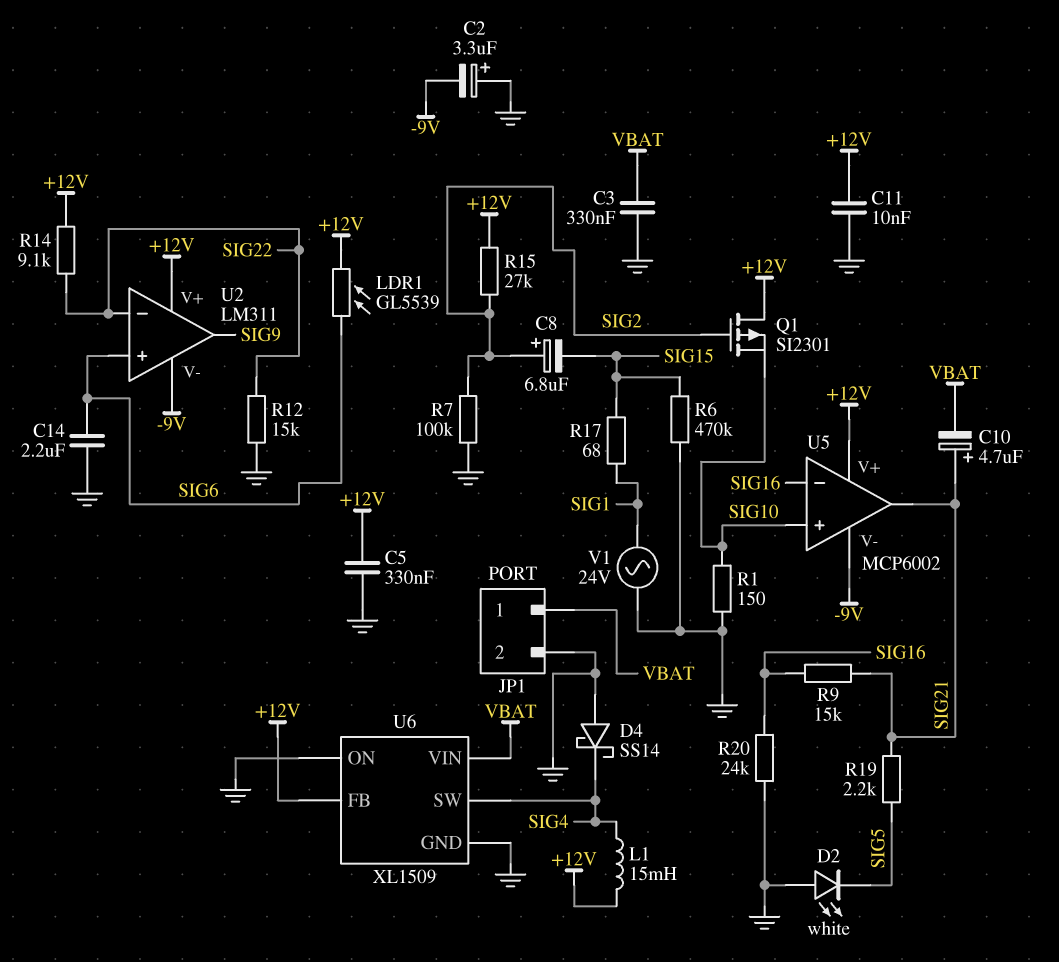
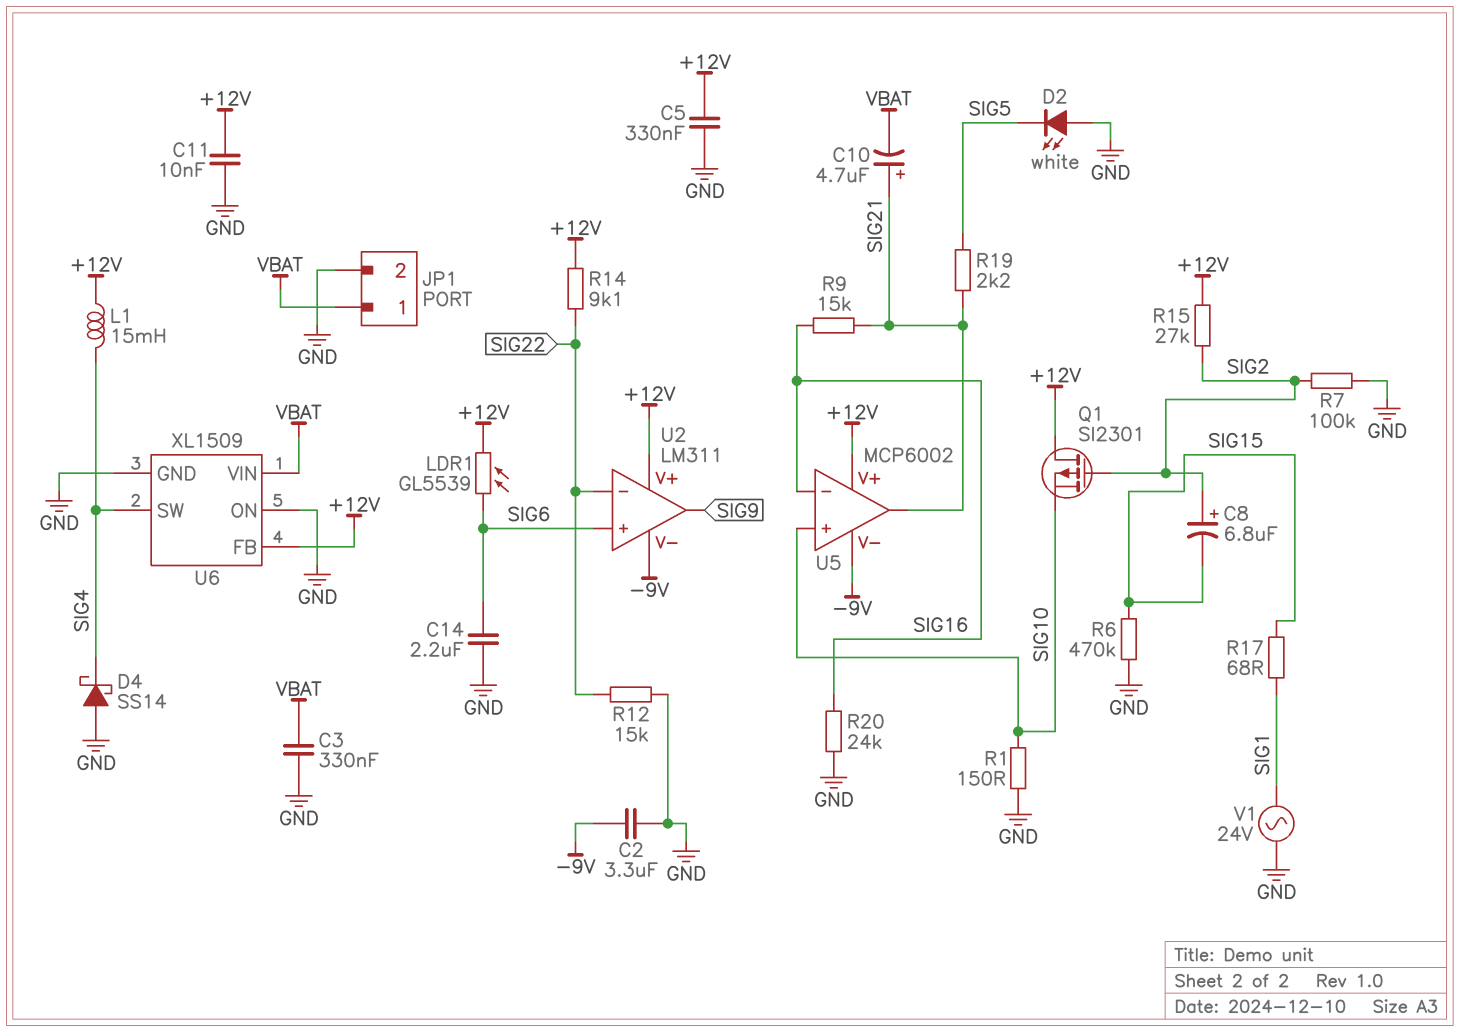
C2: 3.3uF (plus GND, minus -9V) -> 3.3uF (-9V, GND)

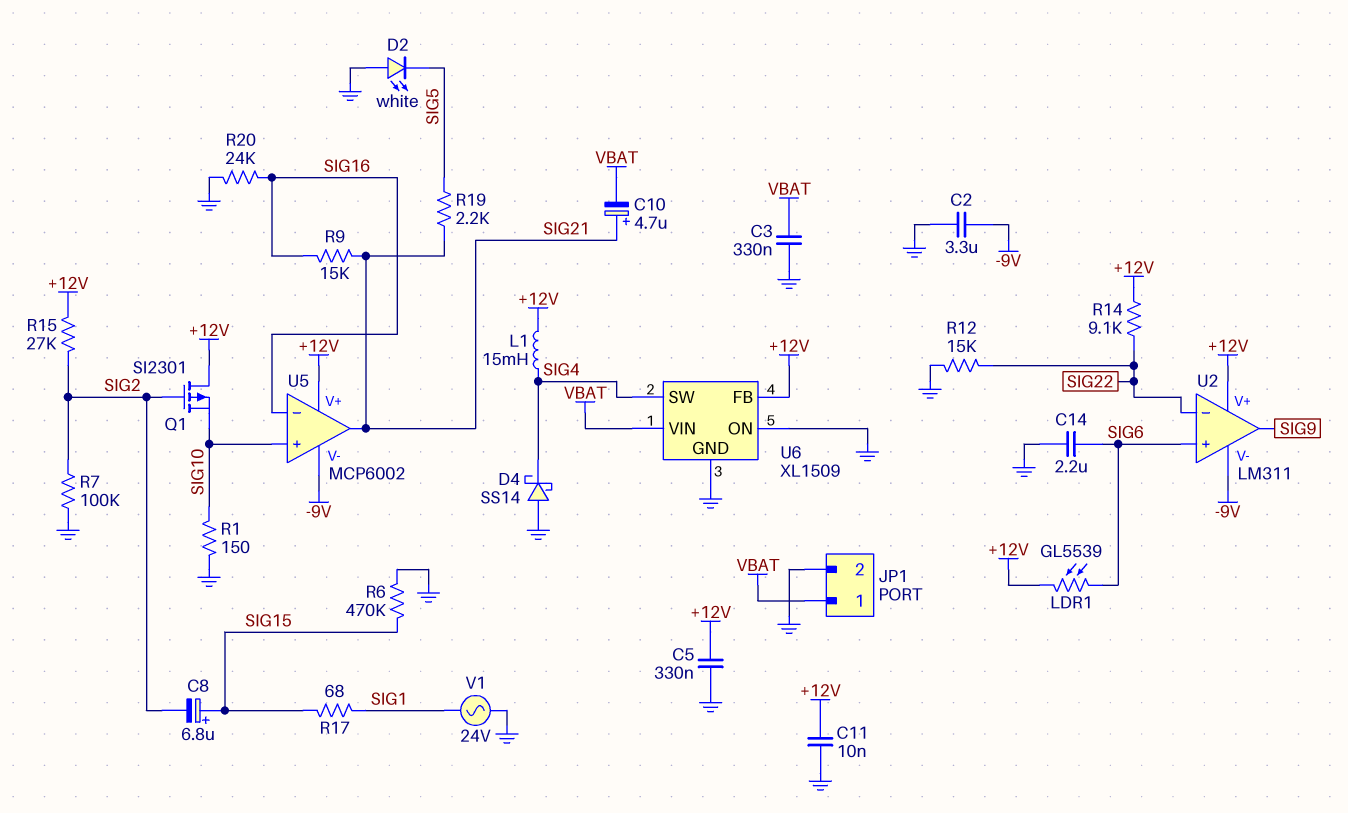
C8: 6.8uF (plus SIG2, minus SIG15) -> 6.8uF (plus SIG15, minus SIG2)

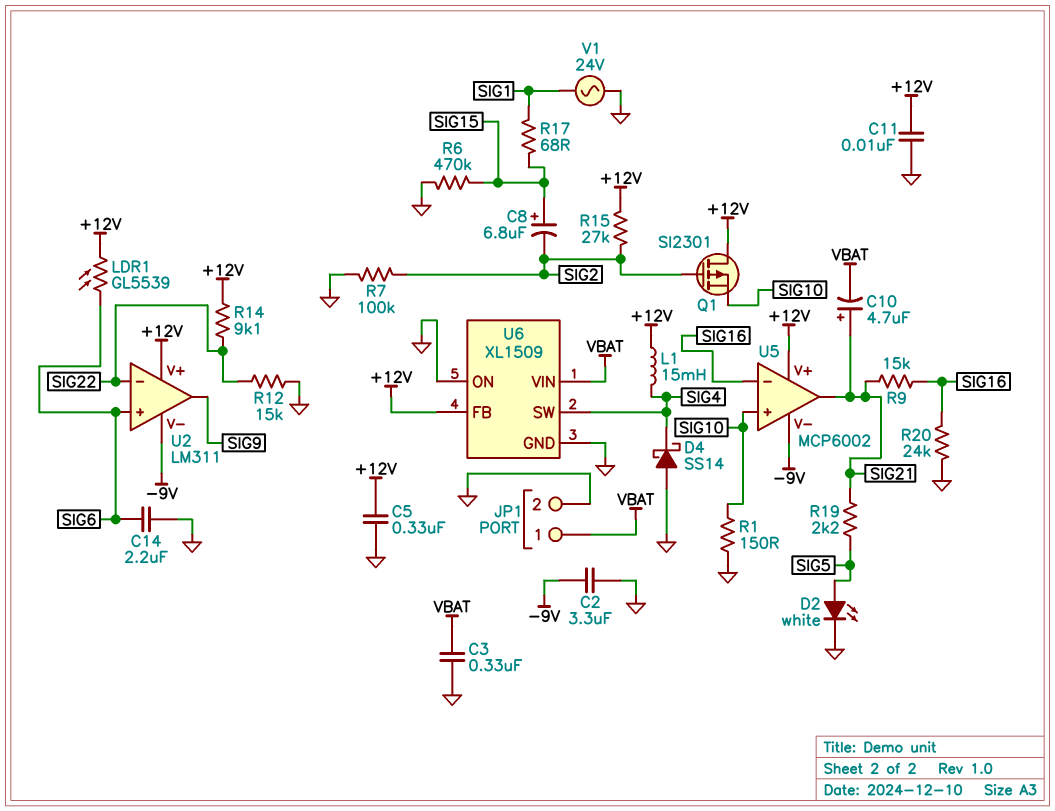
D2: LED white (A GND, K SIG5) -> LED white (A SIG5, K GND)

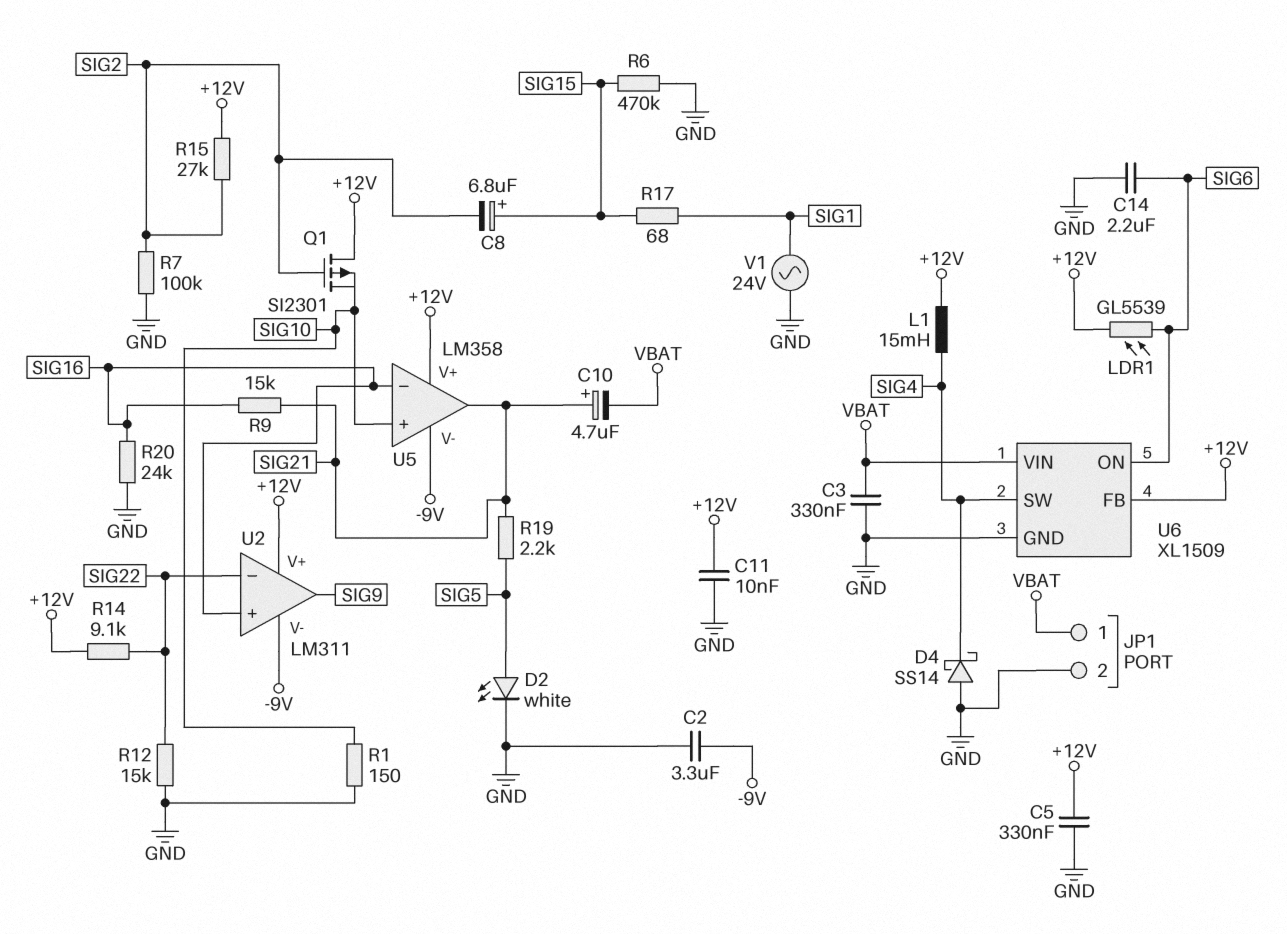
U2 pin in+: SIG6 -> SIG16
U5: MCP6002 -> LM358
U6 pin ON: GND -> SIG6

